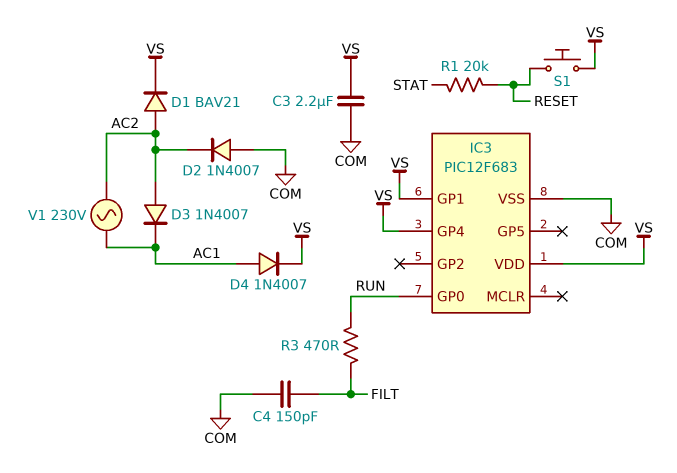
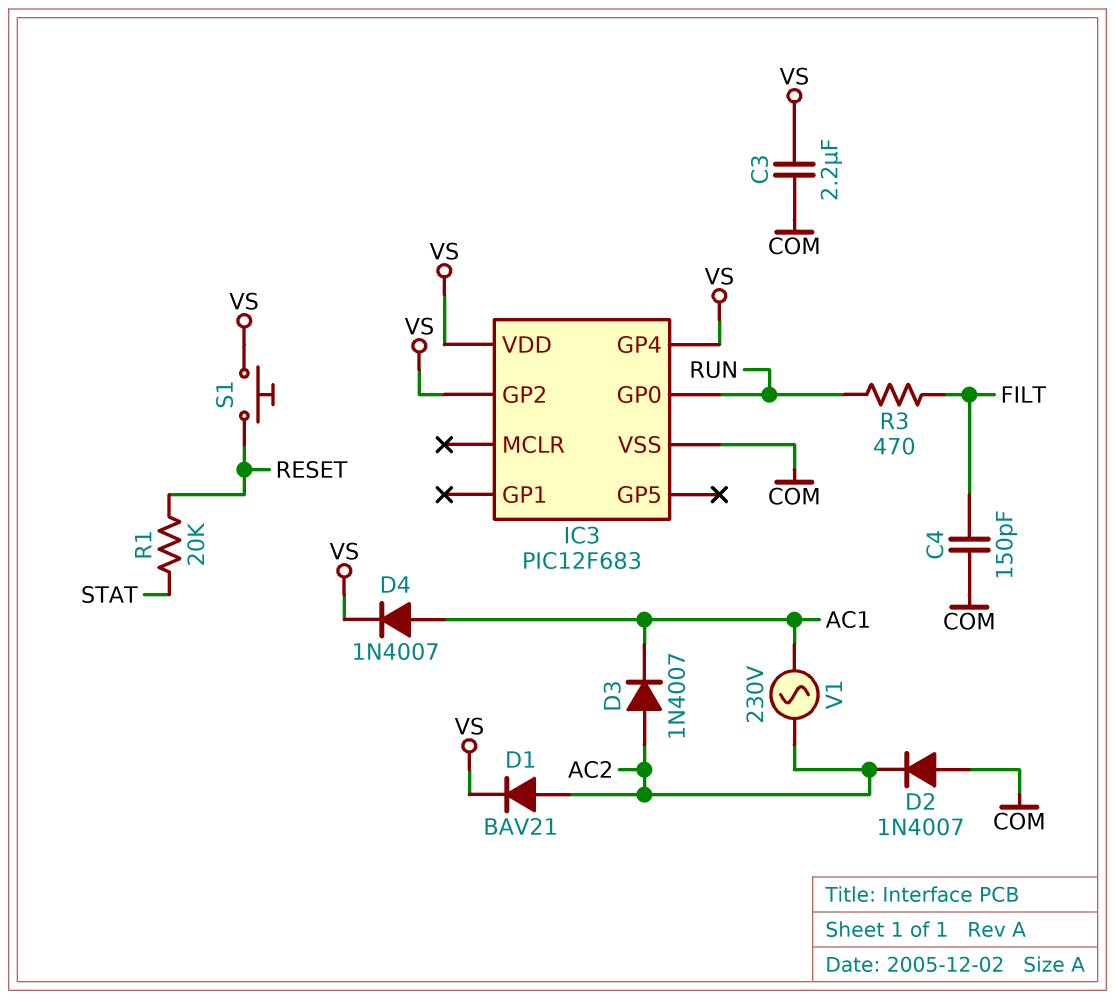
IC3 pin GP1: VS -> none
IC3 pin GP2: none -> VS

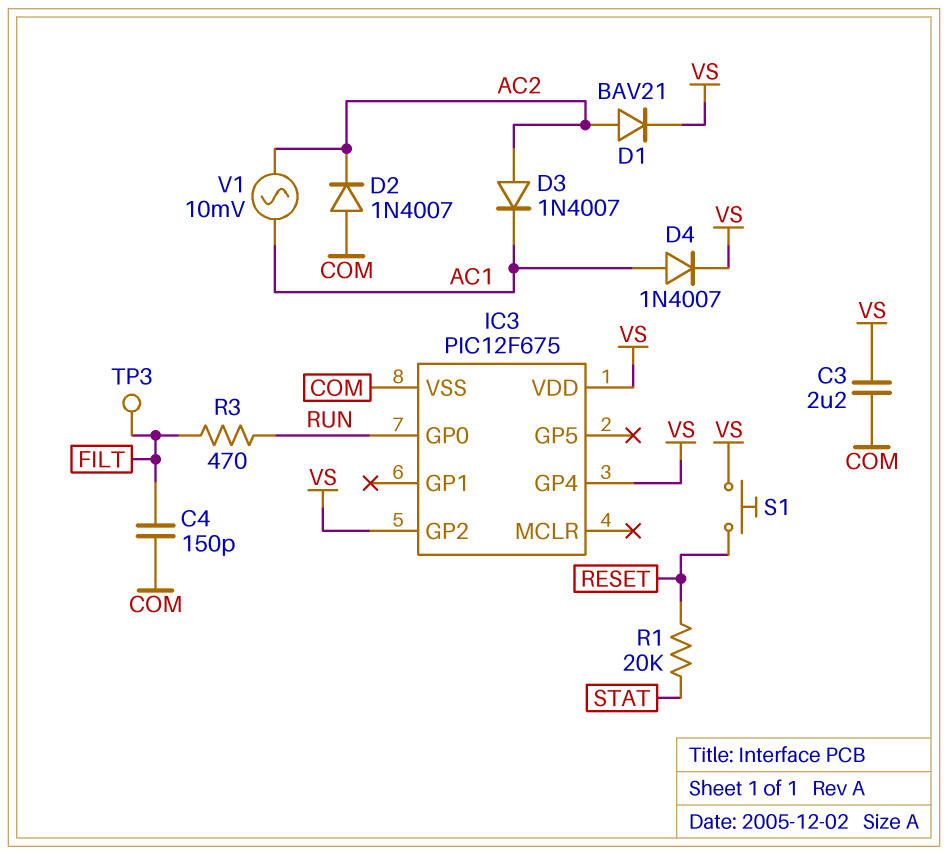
IC3: PIC12F683 -> PIC12F675
TP3: none -> test point (FILT)
V1: AC 230V (AC1, AC2) -> AC 10mV (AC1, AC2)

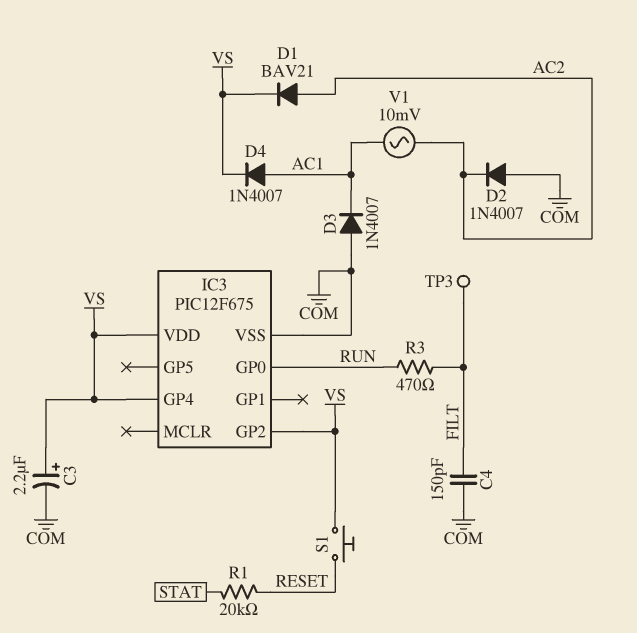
C3: 2.2uF (COM, VS) -> 2.2uF (plus VS, minus COM)
D3: diode 1N4007 (A AC2, K AC1) -> diode 1N4007 (A COM, K AC1)

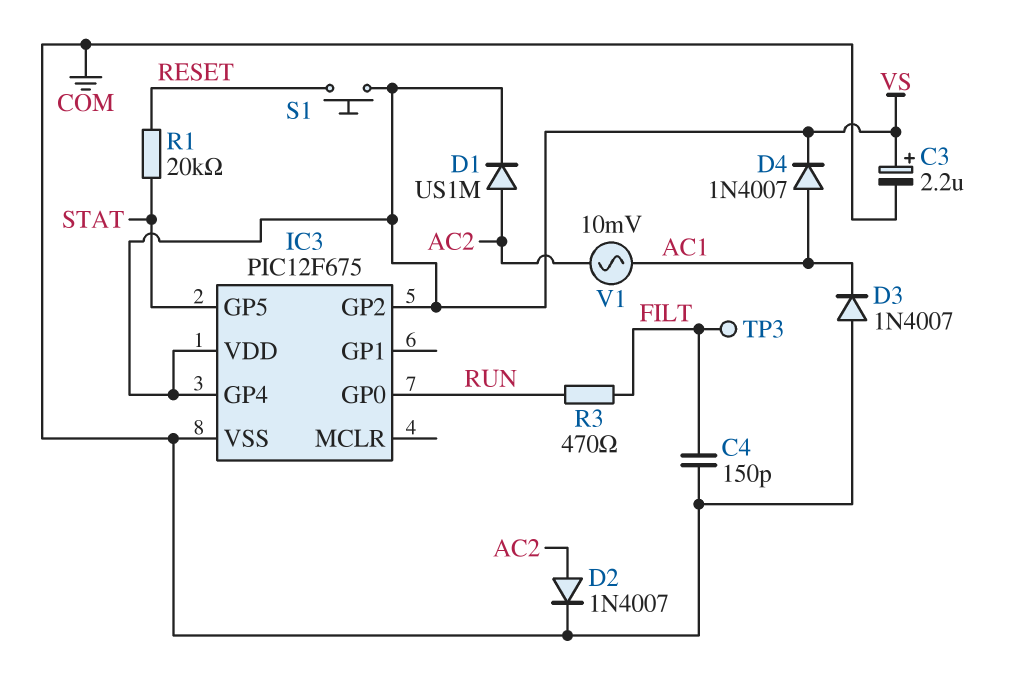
D1: diode BAV21 (A AC2, K VS) -> diode US1M (A AC2, K VS)
D2: diode 1N4007 (A COM, K AC2) -> diode 1N4007 (A AC2, K COM)
IC3 pin GP5: none -> STAT

